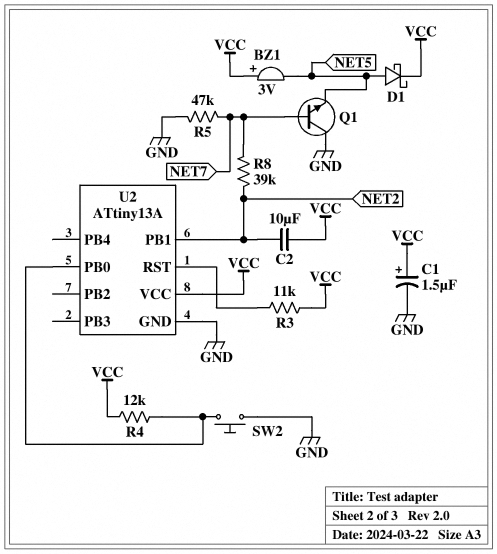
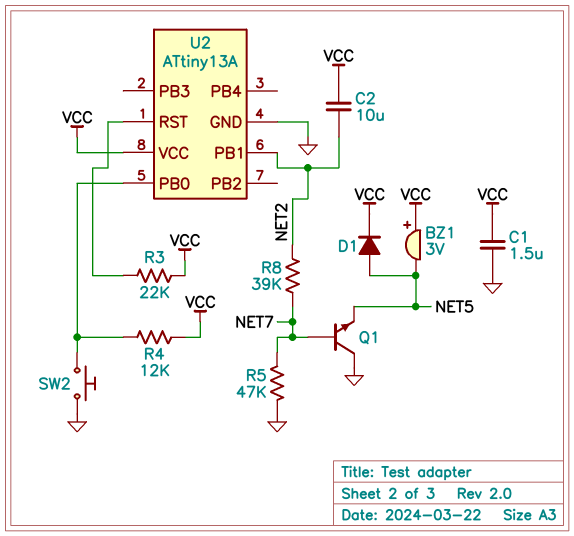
C1: 1.5uF (plus VCC, minus GND) -> 1.5uF (GND, VCC)
D1: schottky (A NET5, K VCC) -> diode (A NET5, K VCC)
R3: 11k (U2/RST, VCC) -> 22k (U2/RST, VCC)

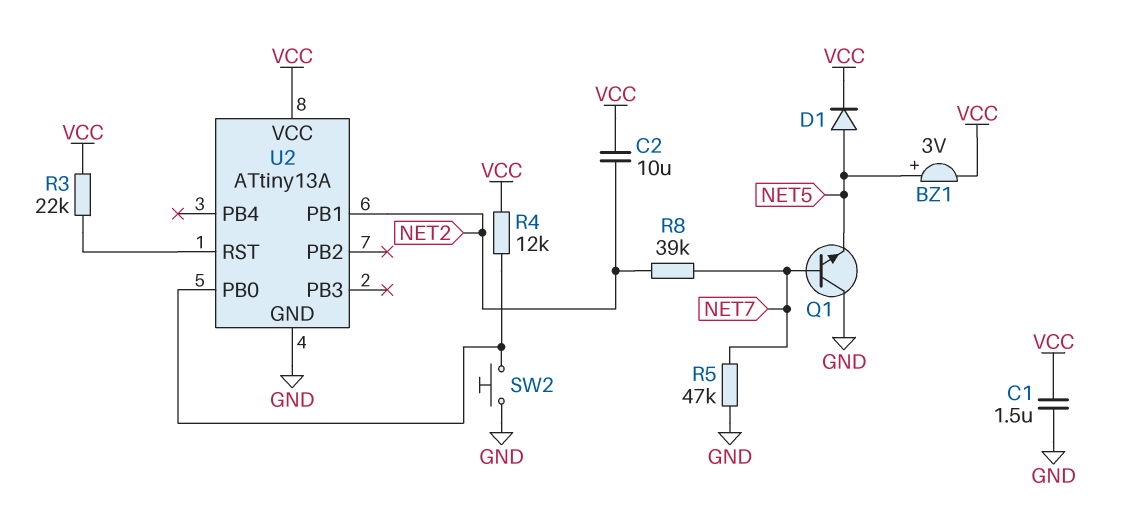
BZ1: buzzer 3V (plus VCC, minus NET5) -> buzzer 3V (plus NET5, minus VCC)

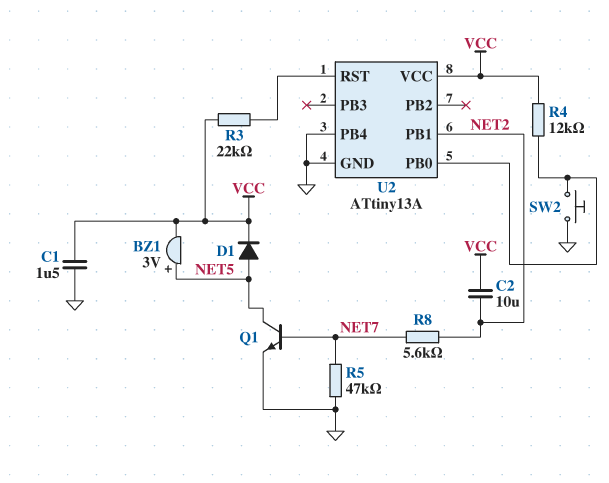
Q1: NPN (B NET7, C GND, E NET5) -> NPN (B NET7, C NET5, E GND)
R8: 39k (NET2, NET7) -> 5.6k (NET2, NET7)
U2 pin PB4: none -> GND

